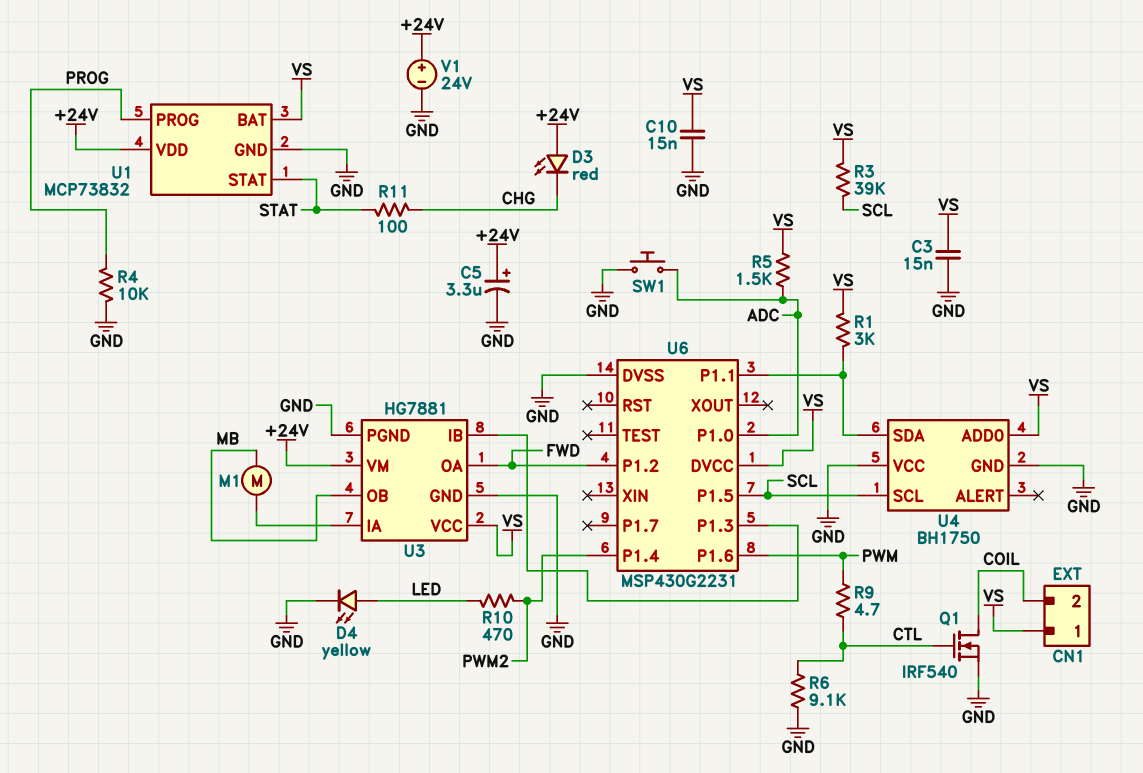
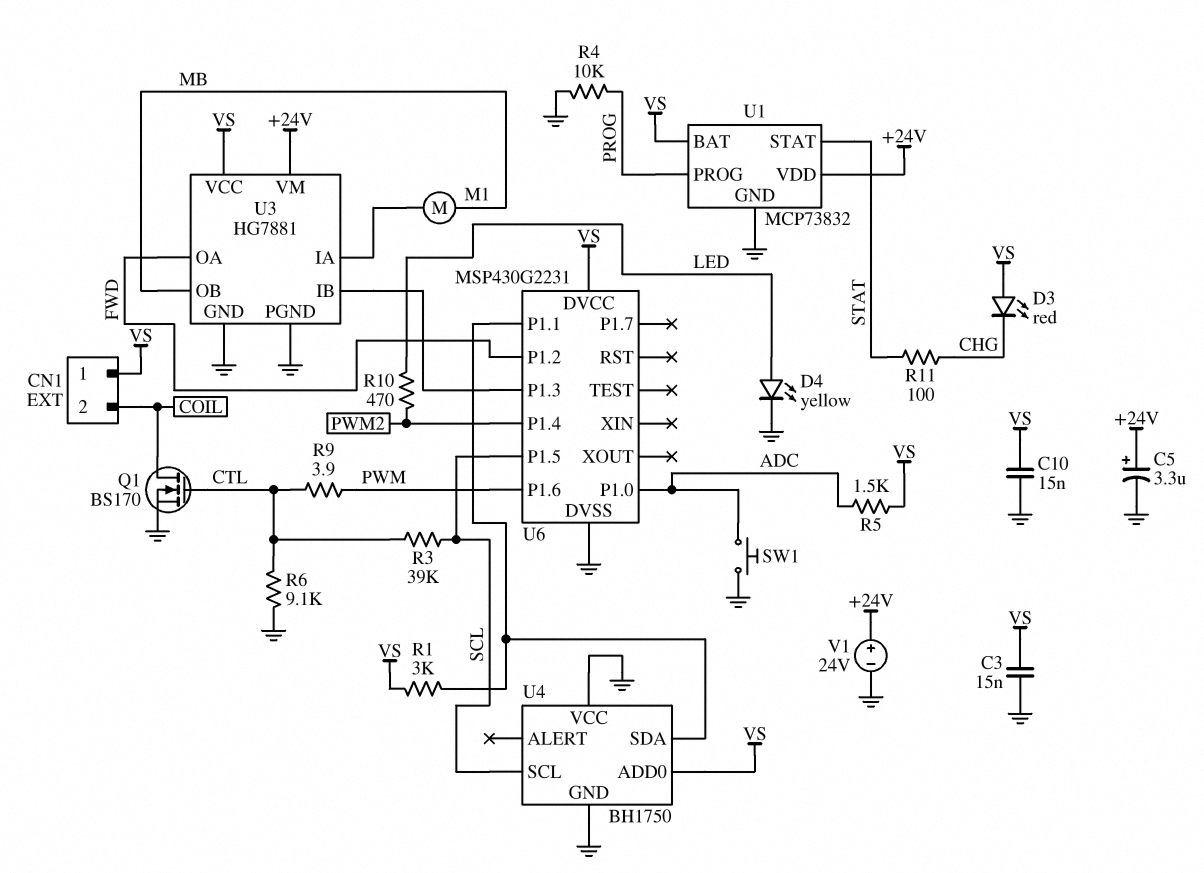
D3: LED red (A +24V, K CHG) -> LED red (A VS, K CHG)
Q1: NMOS IRF540 (G CTL, D COIL, S GND) -> NMOS BS170 (G CTL, D COIL, S GND)
R3: 39k (SCL, VS) -> 39k (CTL, SCL)
R9: 4.7 (CTL, PWM) -> 3.9 (CTL, PWM)

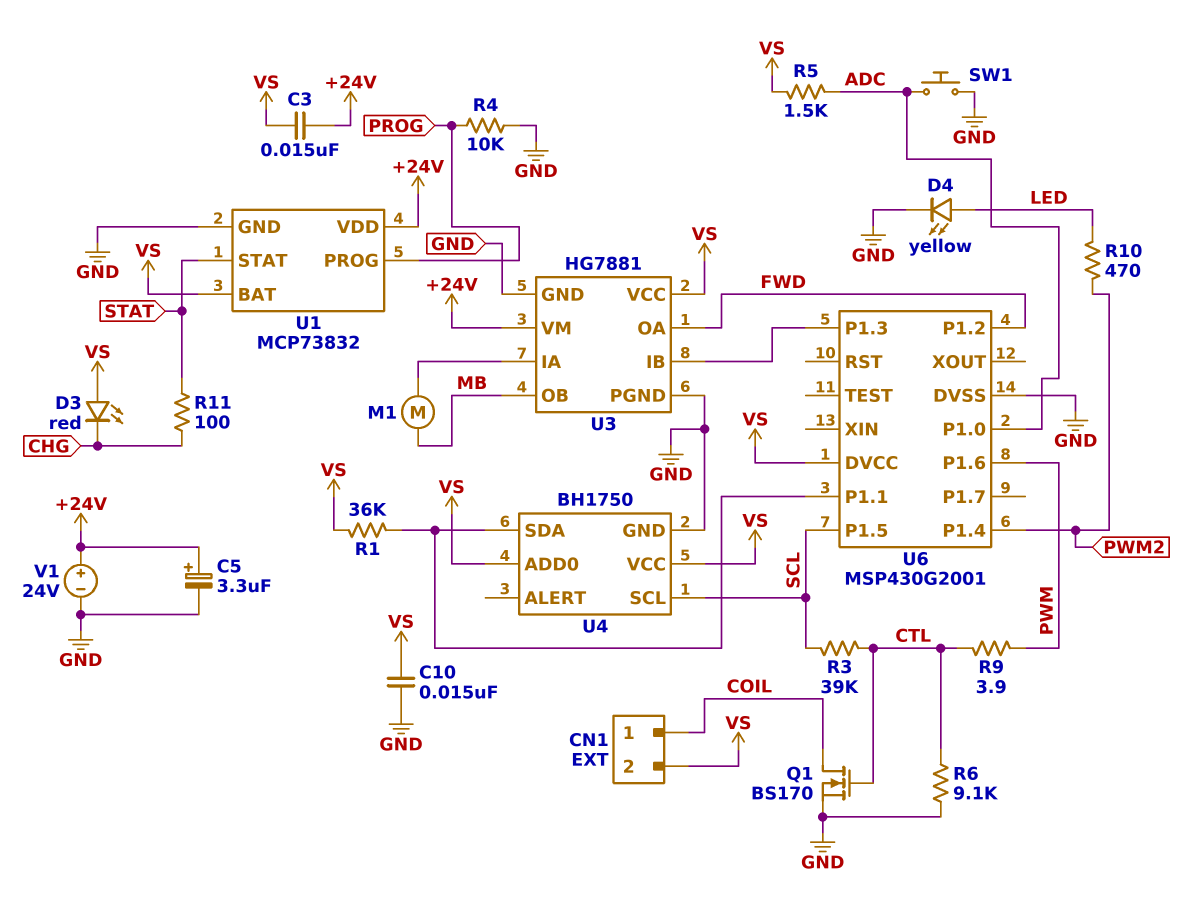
C3: 15nF (GND, VS) -> 15nF (+24V, VS)
CN1 pin 1: VS -> COIL
CN1 pin 2: COIL -> VS
R1: 3k (U4/SDA, VS) -> 36k (U4/SDA, VS)
U4 pin VCC: GND -> VS
U6: MSP430G2231 -> MSP430G2001

